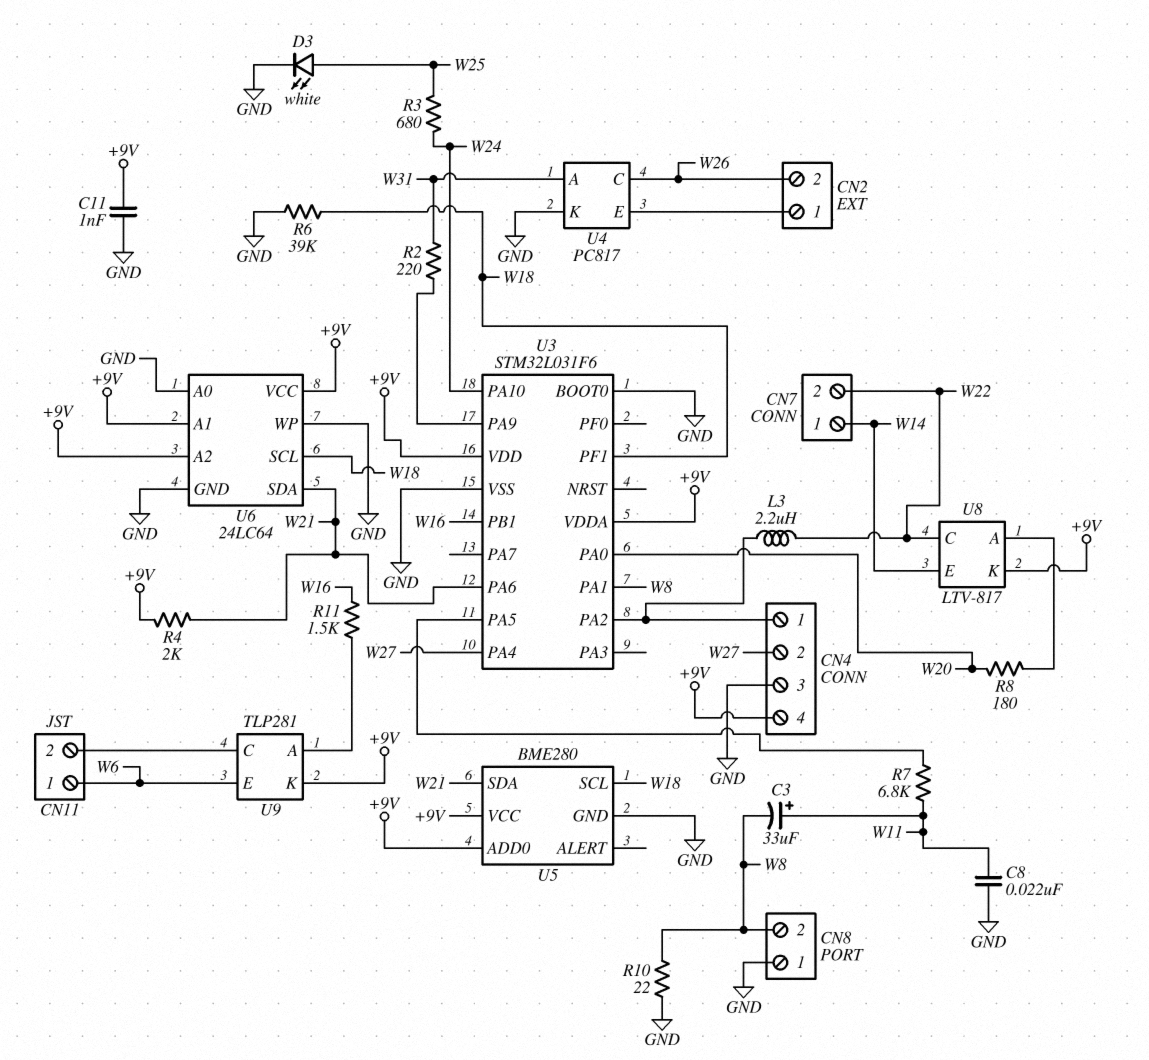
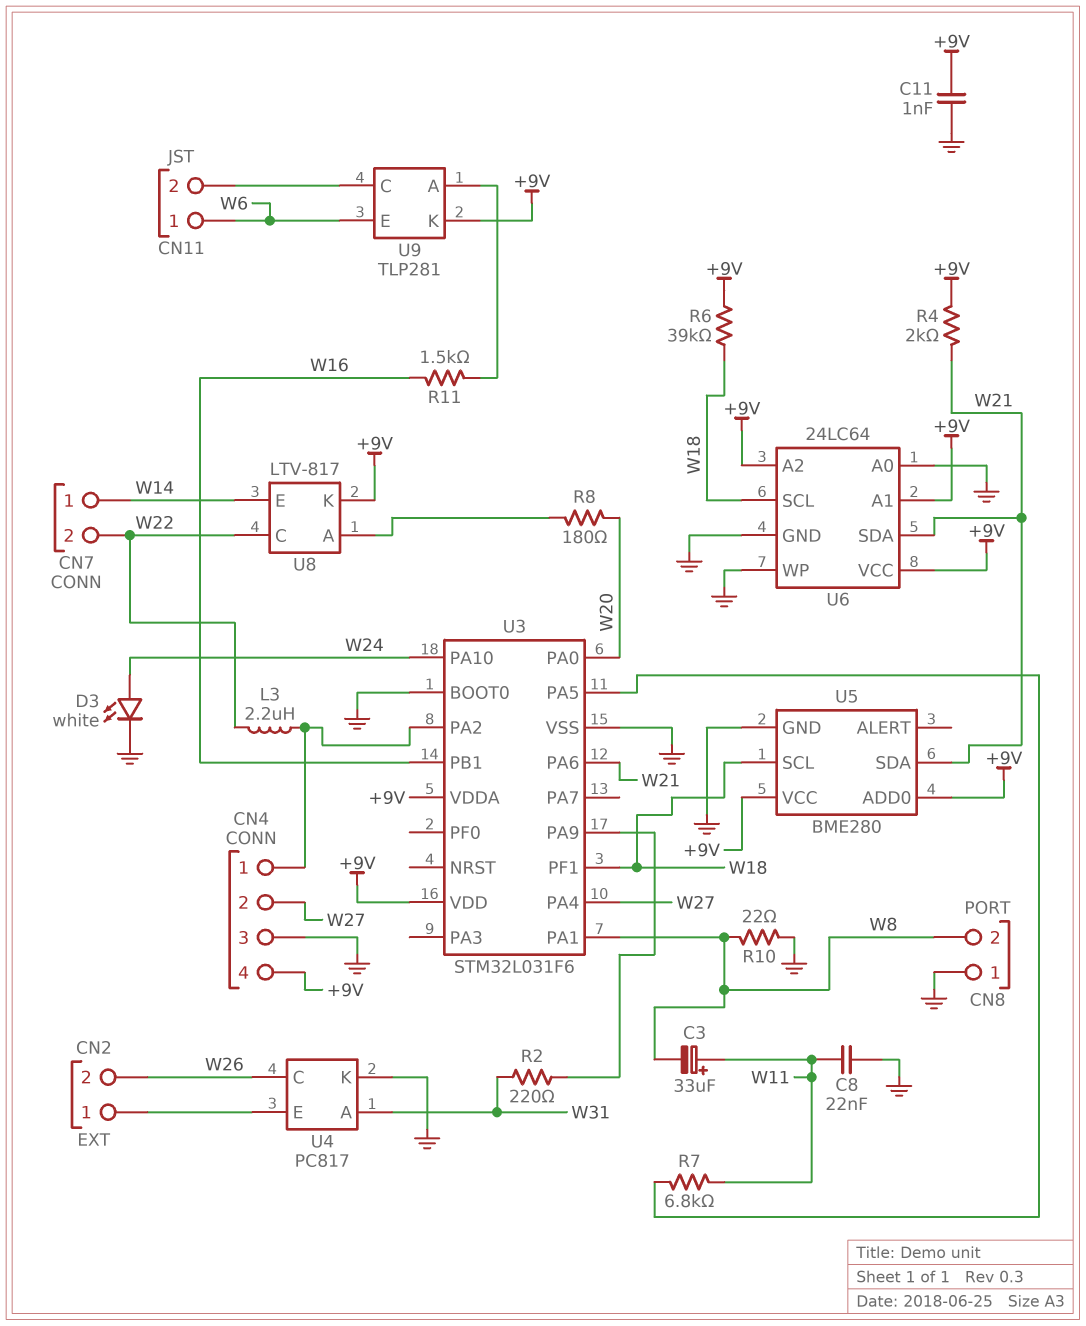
D3: LED white (A W25, K GND) -> LED white (A W24, K GND)
R3: 680 (W24, W25) -> none
R6: 39k (GND, W18) -> 39k (+9V, W18)

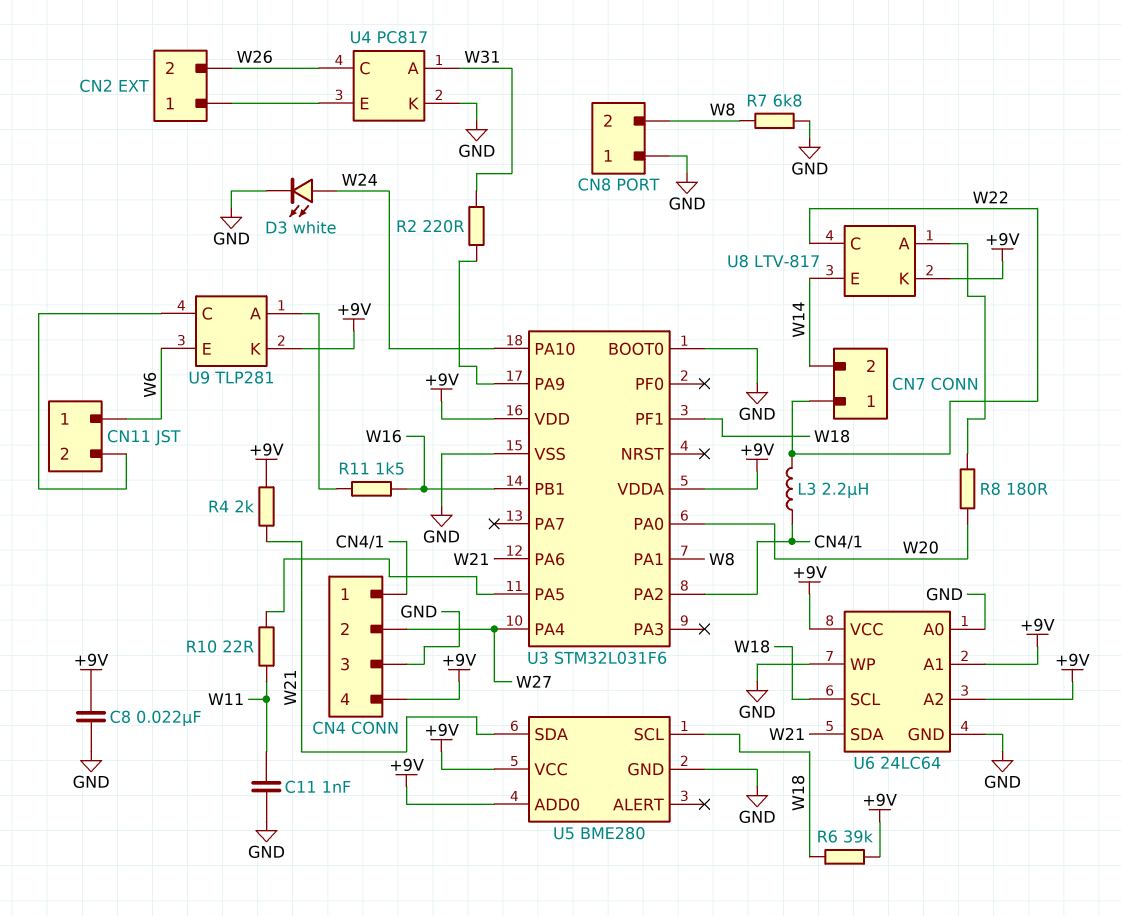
C3: 33uF (plus W11, minus W8) -> none
C8: 22nF (GND, W11) -> 22nF (+9V, GND)
C11: 1nF (+9V, GND) -> 1nF (GND, W11)
CN7 pin 1: W14 -> W22
CN7 pin 2: W22 -> W14
R7: 6.8k (U3/PA5, W11) -> 6.8k (GND, W8)
R10: 22 (GND, W8) -> 22 (U3/PA5, W11)

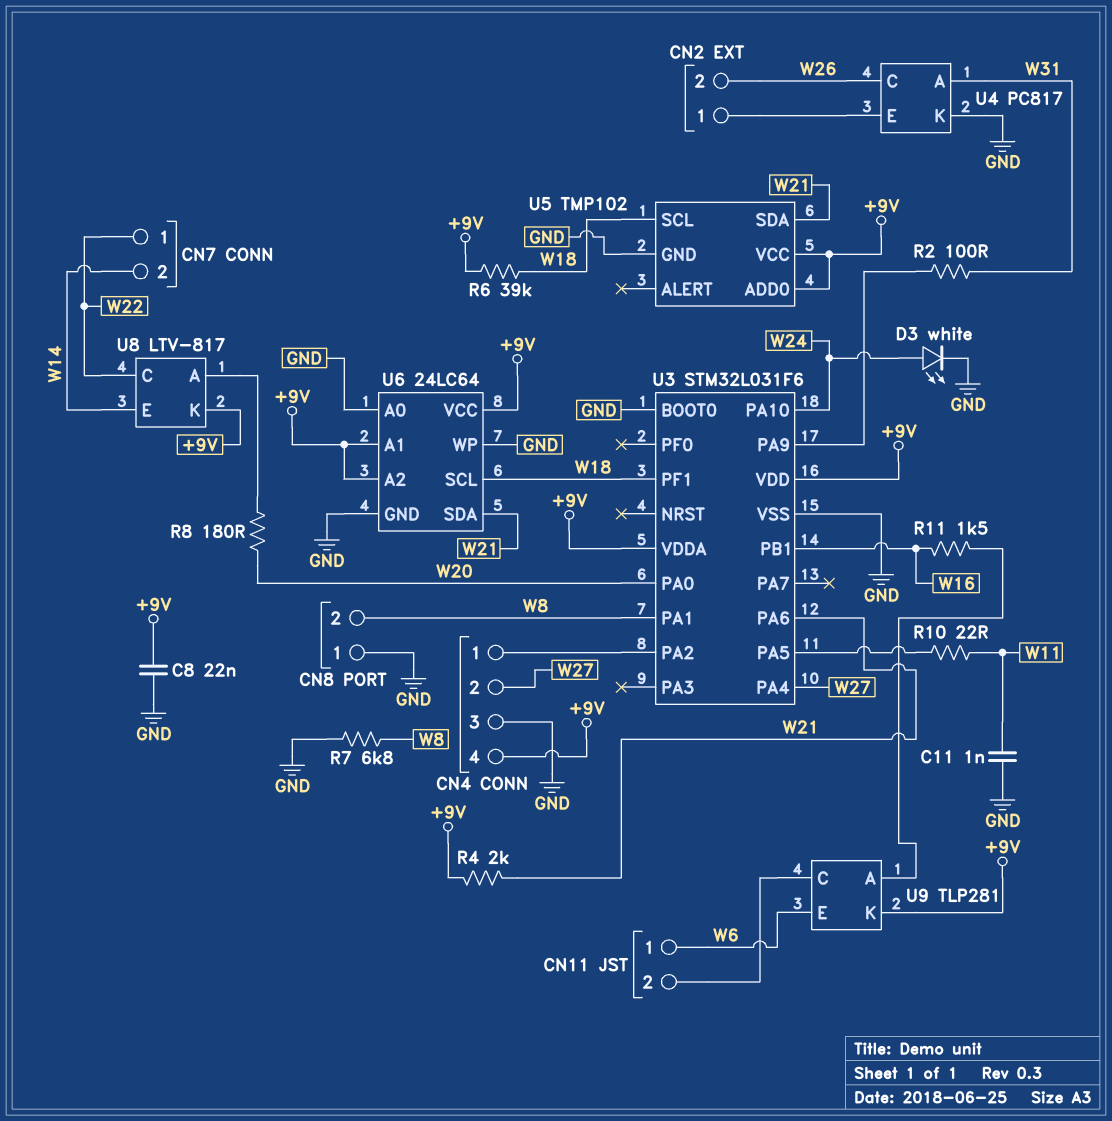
L3: 2.2uH (CN4/1, W22) -> none
R2: 220 (U3/PA9, W31) -> 100 (U3/PA9, W31)
U5: BME280 -> TMP102

